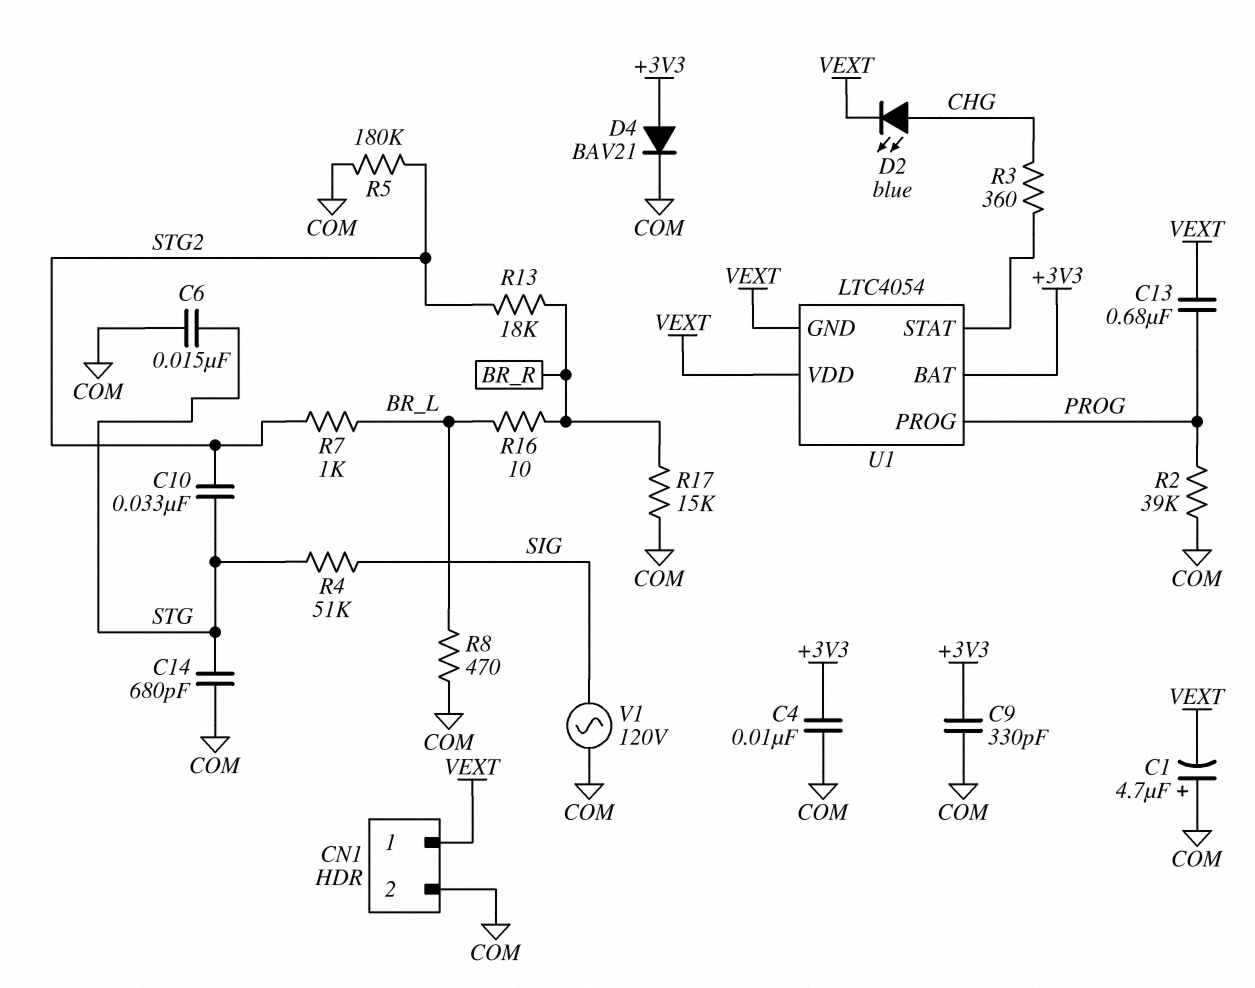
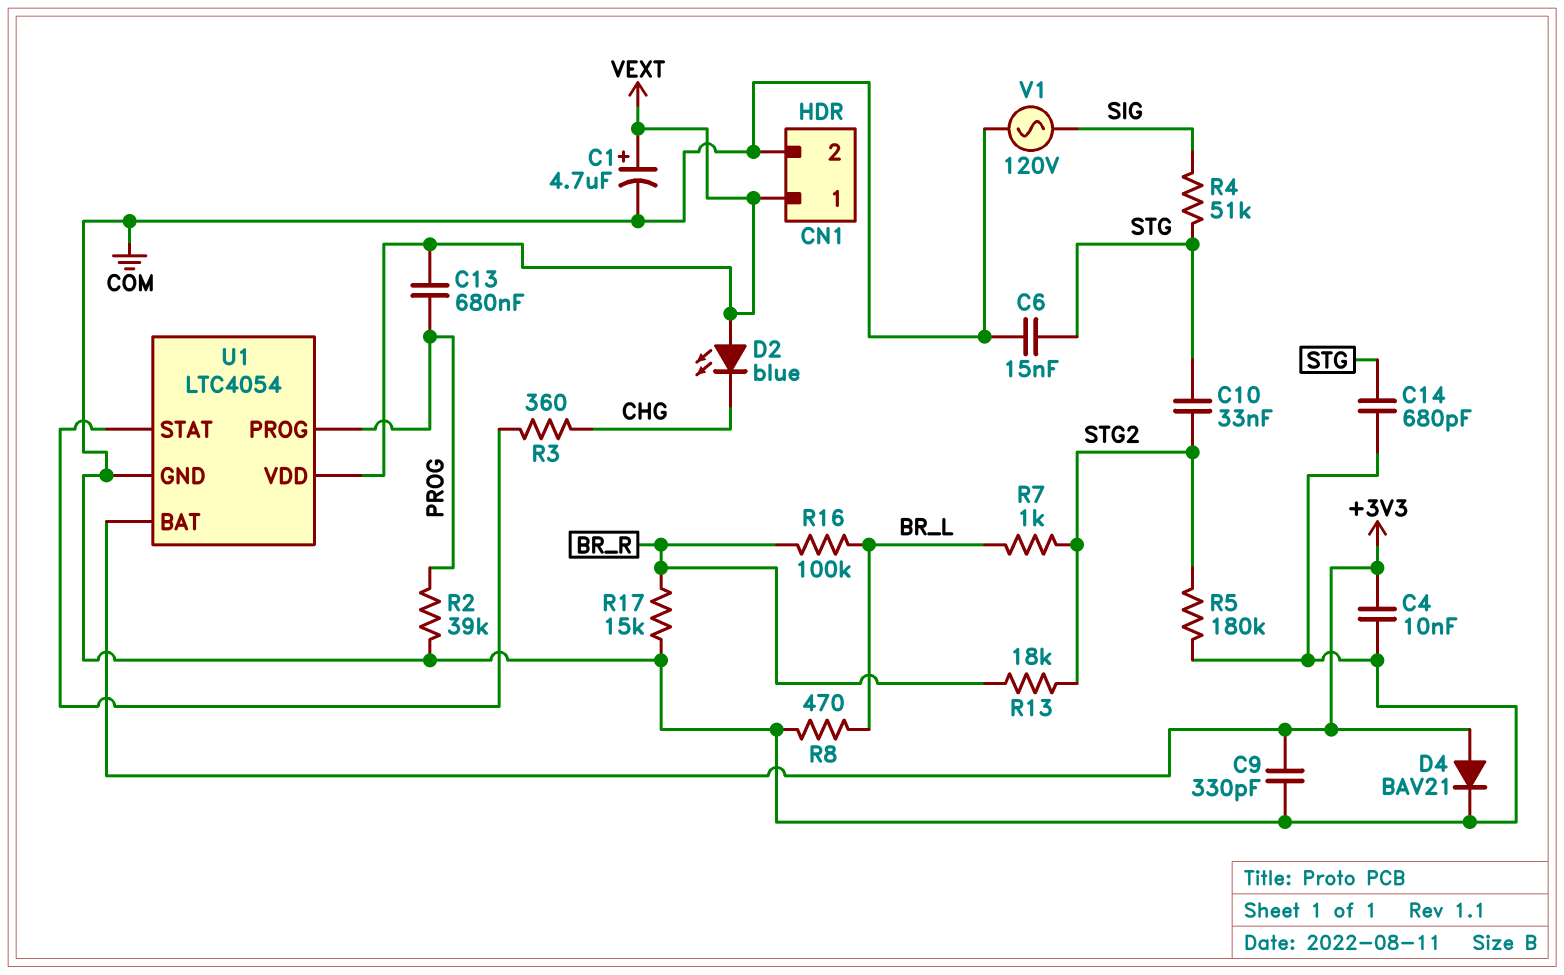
C1: 4.7uF (plus COM, minus VEXT) -> 4.7uF (plus VEXT, minus COM)
D2: LED blue (A CHG, K VEXT) -> LED blue (A VEXT, K CHG)
R16: 10 (BR_L, BR_R) -> 100k (BR_L, BR_R)
U1 pin GND: VEXT -> COM

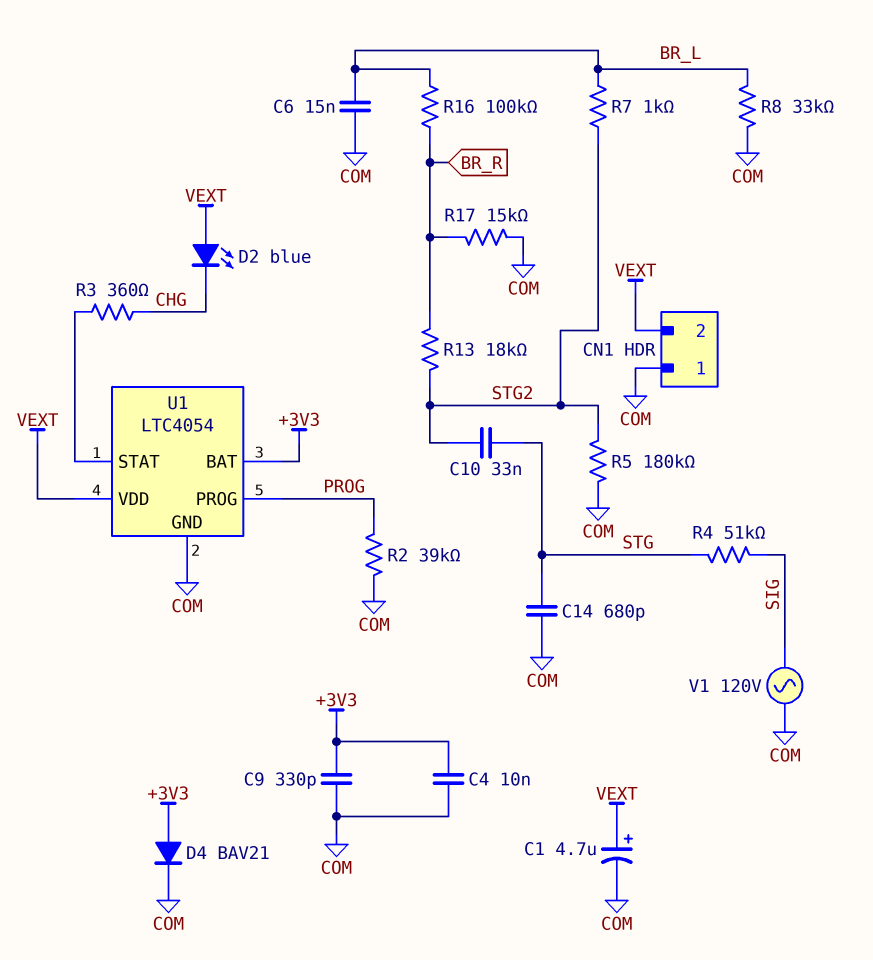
C6: 15nF (COM, STG) -> 15nF (BR_L, COM)
C13: 680nF (PROG, VEXT) -> none
CN1 pin 1: VEXT -> COM
CN1 pin 2: COM -> VEXT
R8: 470 (BR_L, COM) -> 33k (BR_L, COM)

